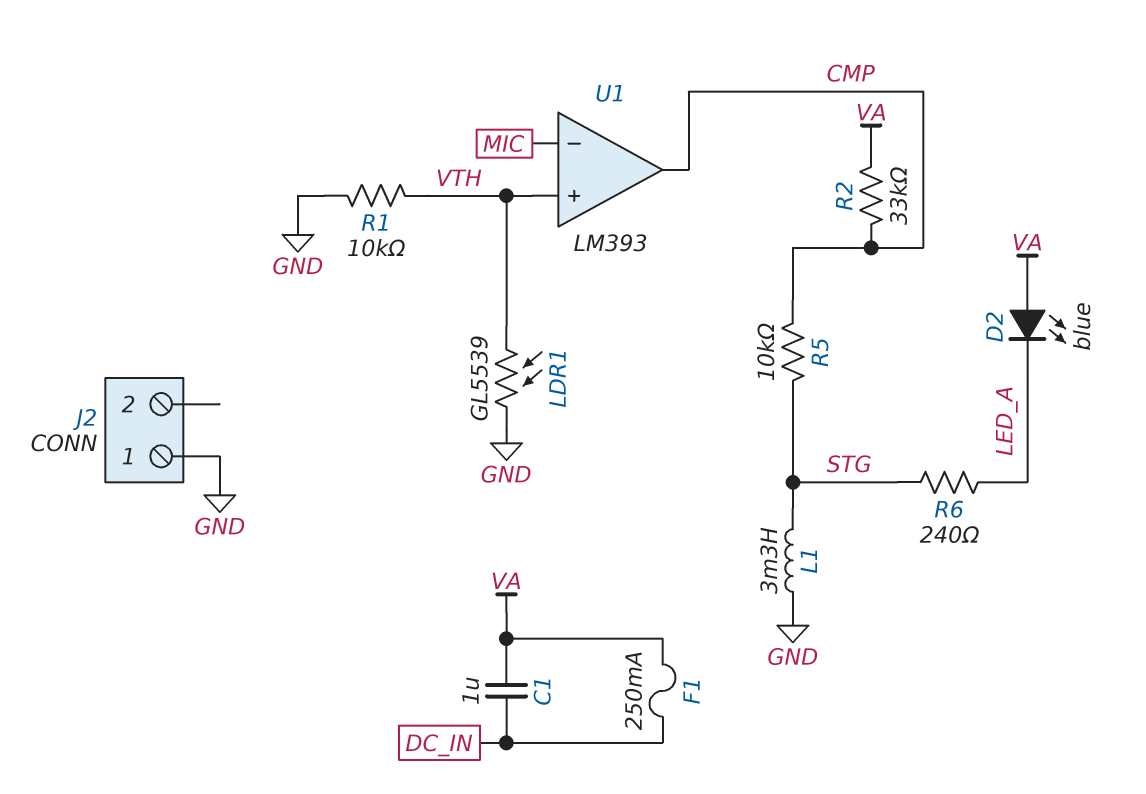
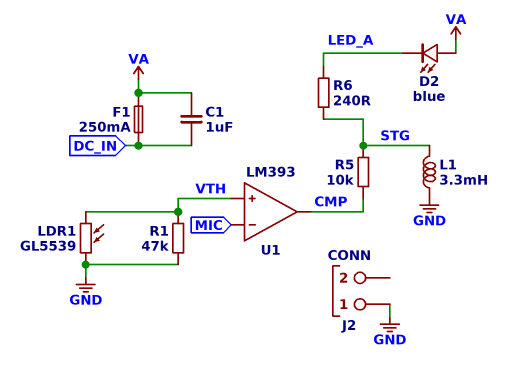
R1: 10k (GND, VTH) -> 47k (GND, VTH)
R2: 33k (CMP, VA) -> none

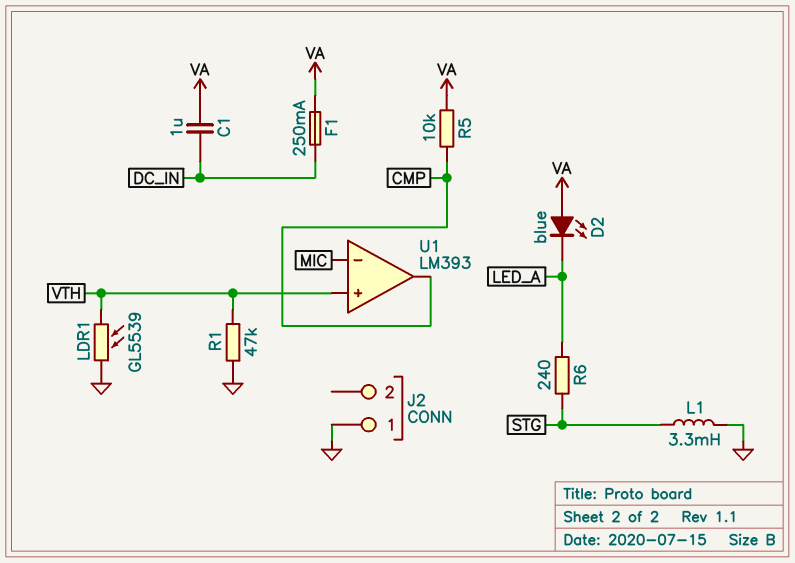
R5: 10k (CMP, STG) -> 10k (CMP, VA)

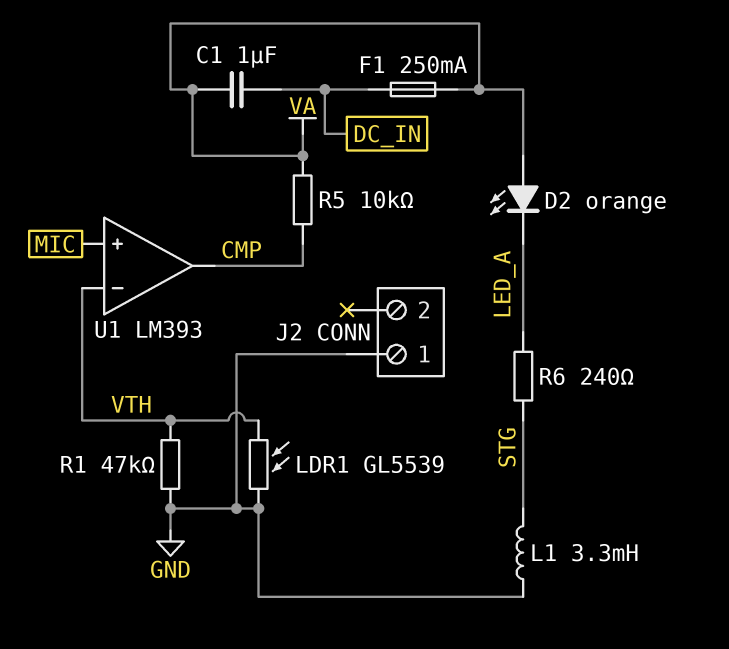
D2: LED blue (A VA, K LED_A) -> LED orange (A VA, K LED_A)
U1 pin in+: VTH -> MIC
U1 pin in-: MIC -> VTH

